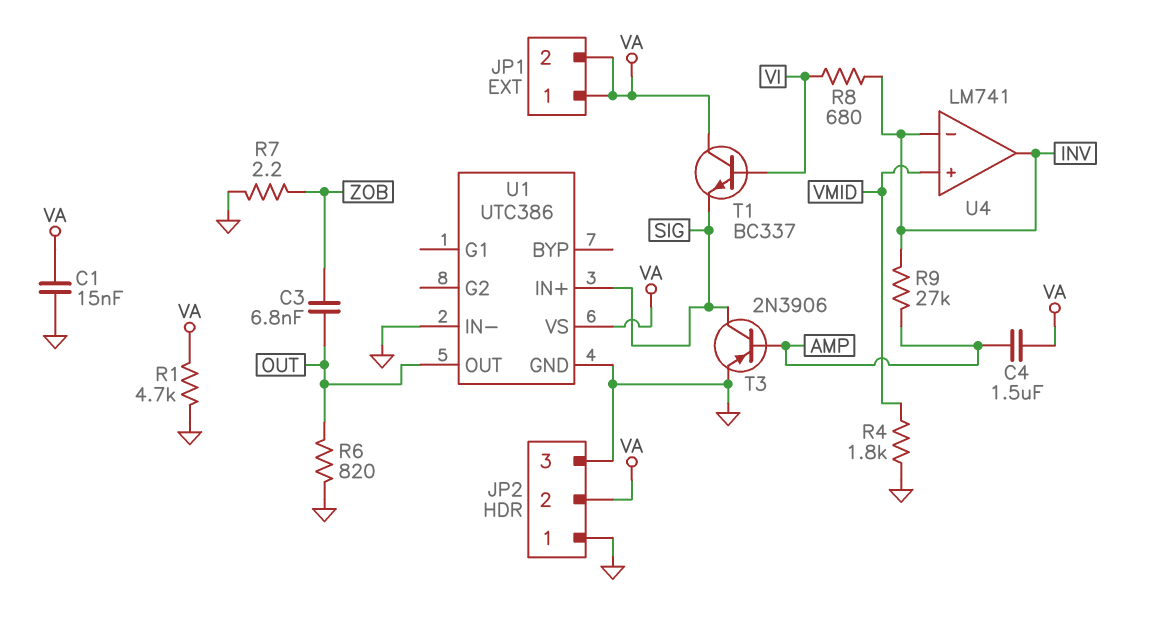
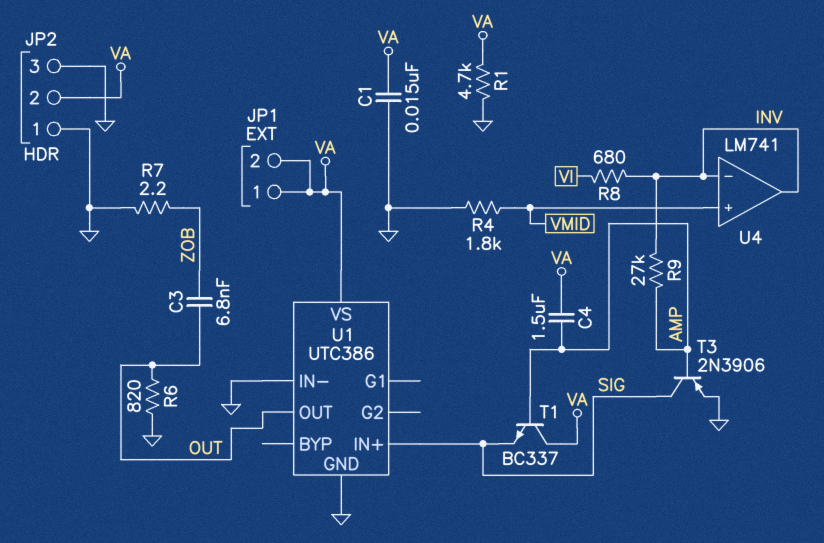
T1: NPN BC337 (B VI, C VA, E SIG) -> NPN BC337 (B AMP, C VA, E SIG)

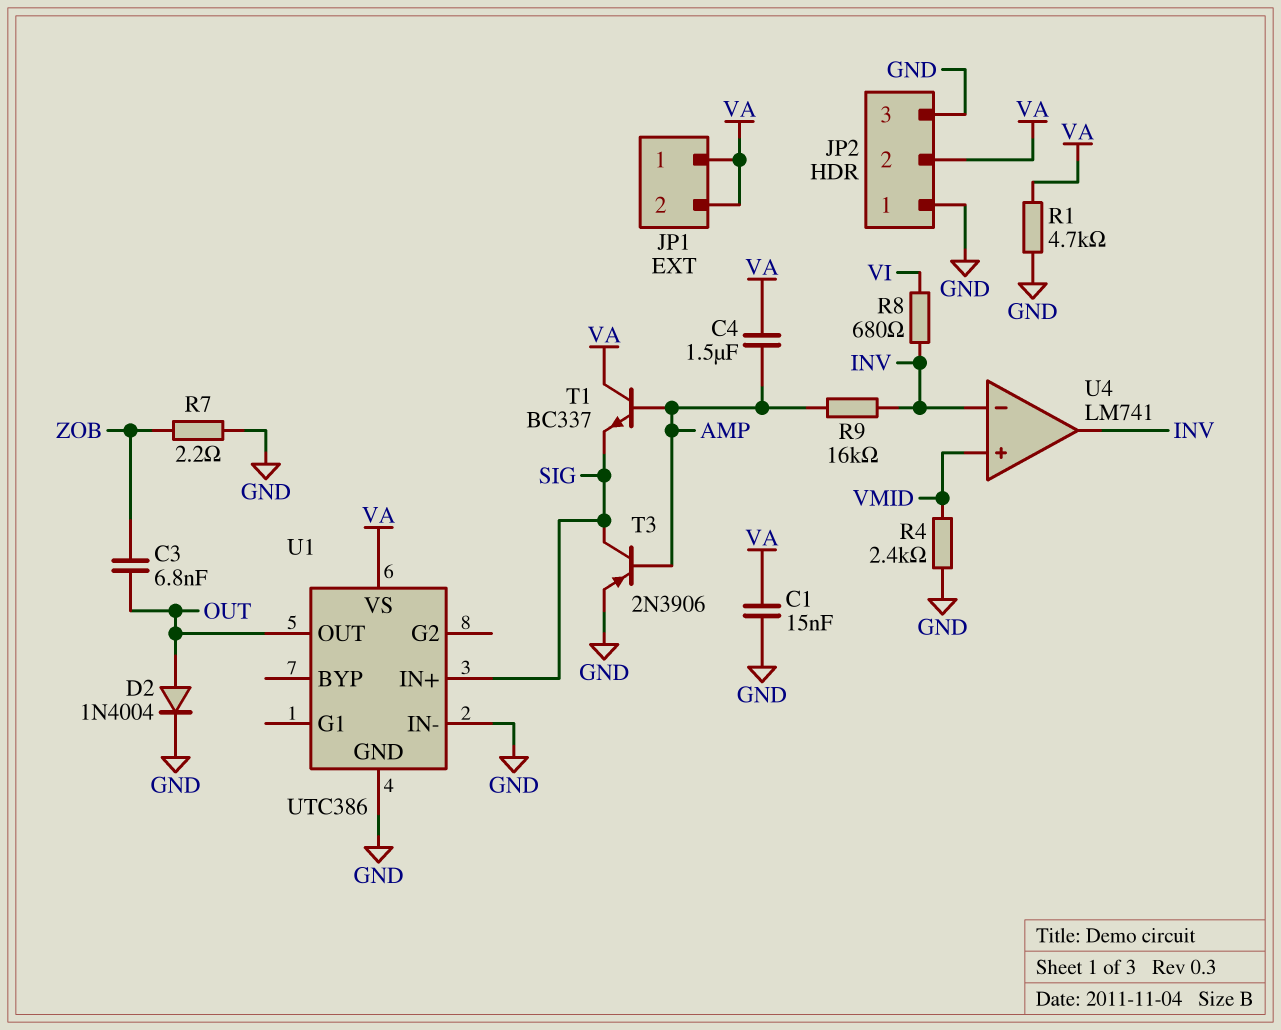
D2: none -> diode 1N4004 (A OUT, K GND)
R4: 1.8k (GND, VMID) -> 2.4k (GND, VMID)
R6: 820 (GND, OUT) -> none
R9: 27k (AMP, INV) -> 16k (AMP, INV)

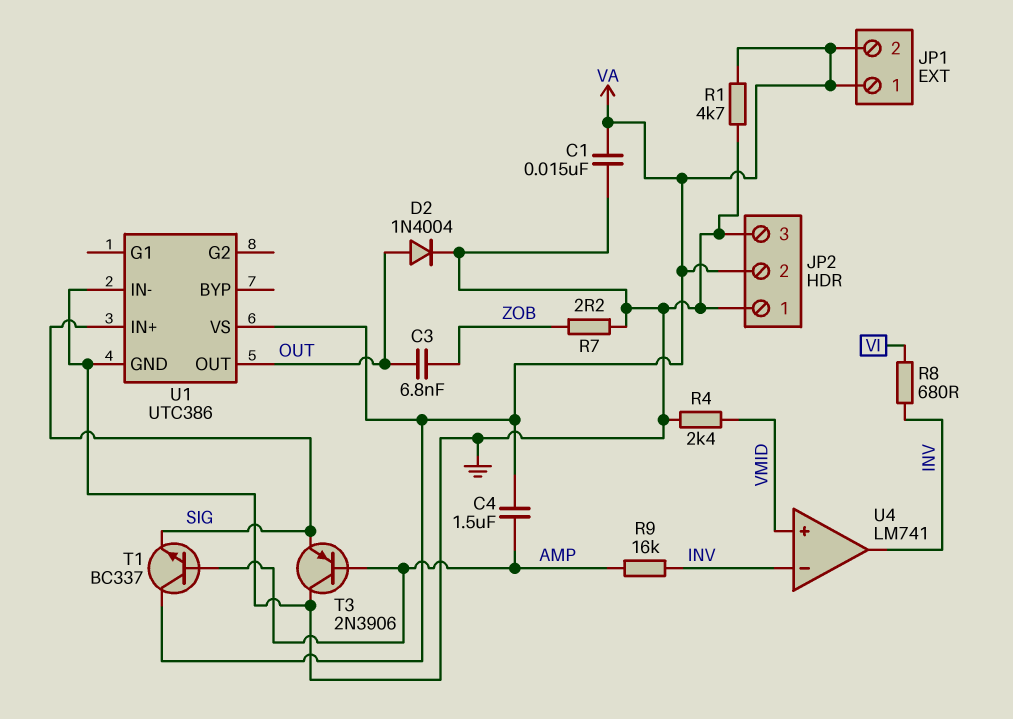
T3: PNP 2N3906 (B AMP, C SIG, E GND) -> PNP 2N3906 (B AMP, C GND, E SIG)

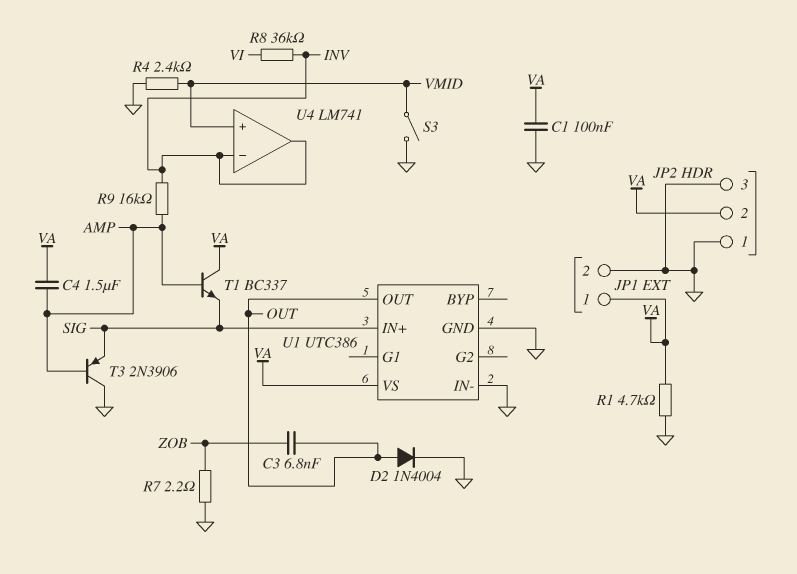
C1: 15nF (GND, VA) -> 100nF (GND, VA)
JP1 pin 2: VA -> GND
R8: 680 (INV, VI) -> 36k (INV, VI)
S3: none -> switch (GND, VMID)

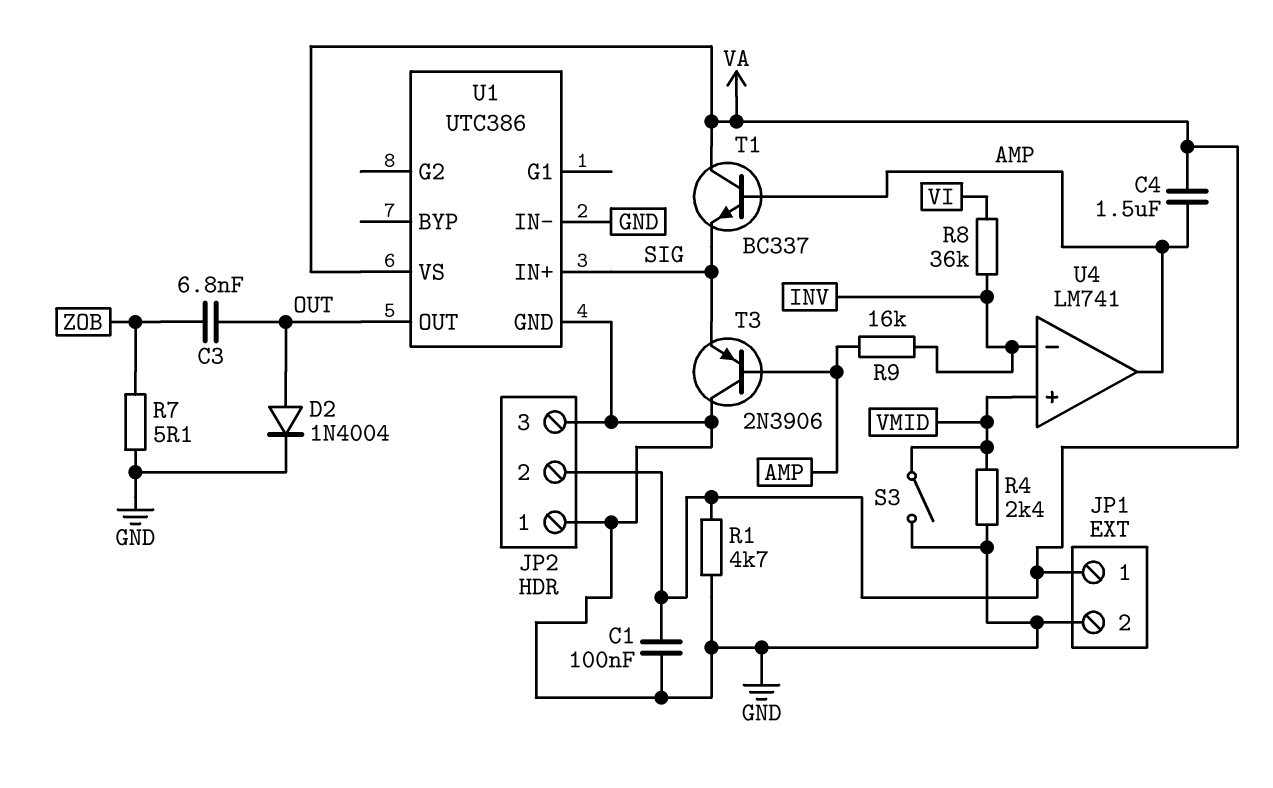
R7: 2.2 (GND, ZOB) -> 5.1 (GND, ZOB)
U4 pin out: INV -> AMP

